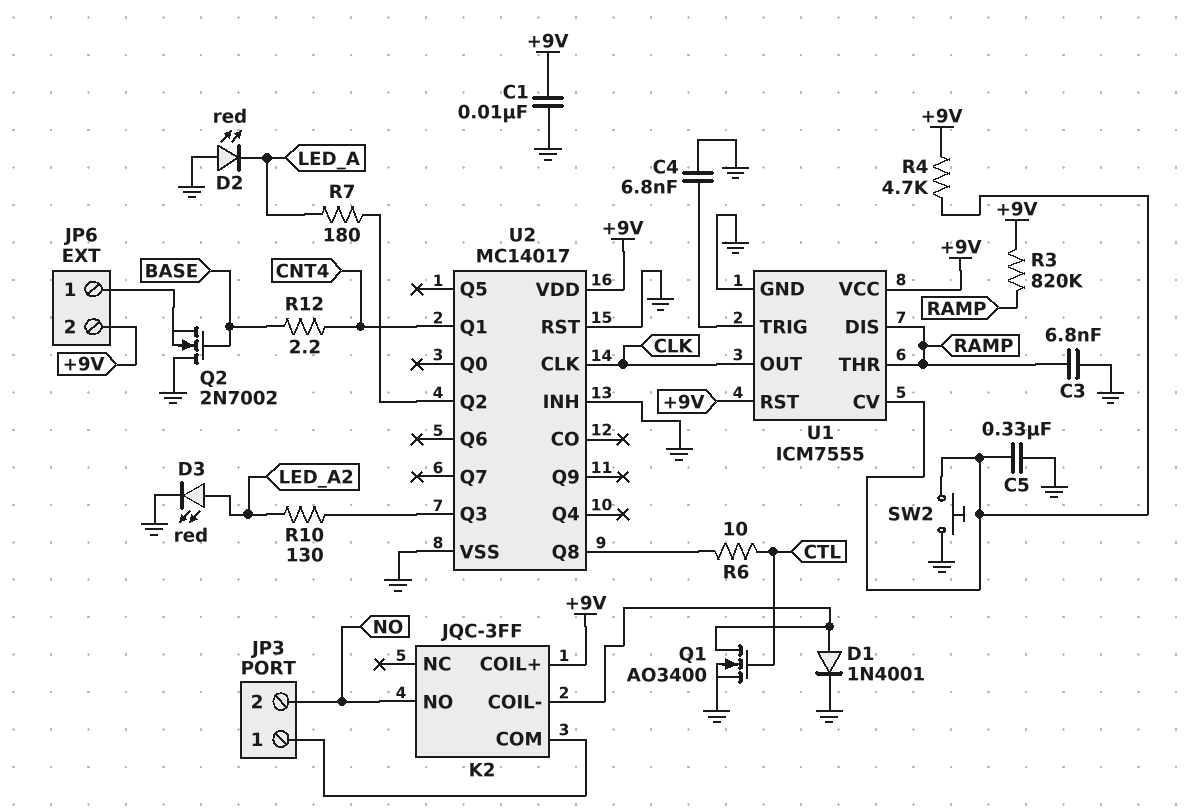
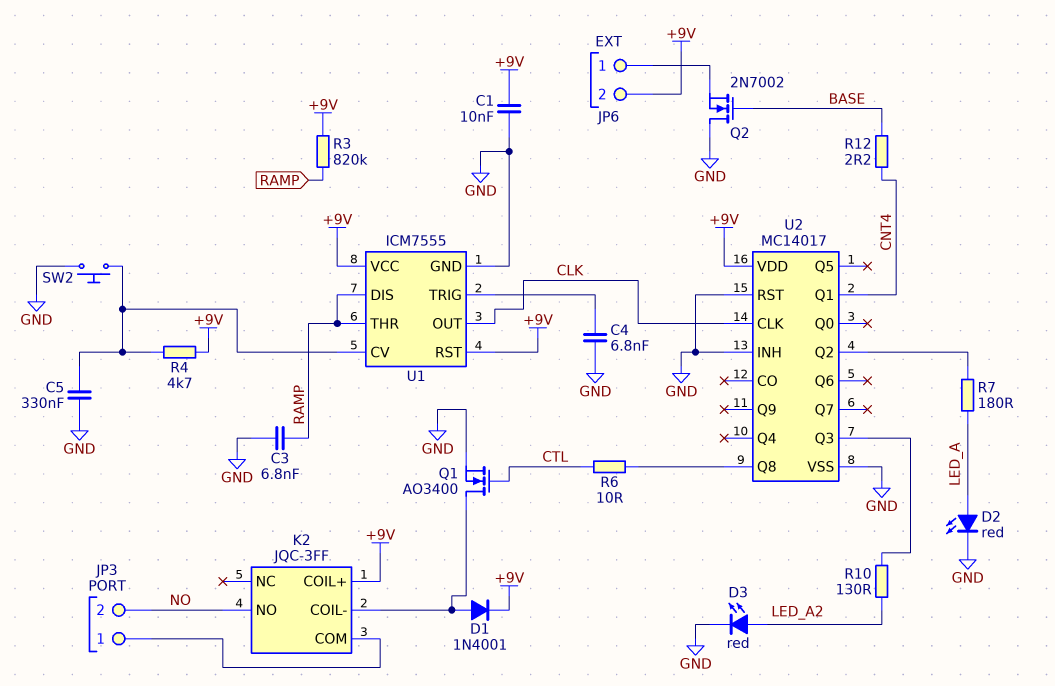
D1: diode 1N4001 (A K2/COIL-, K GND) -> diode 1N4001 (A K2/COIL-, K +9V)
D2: LED red (A GND, K LED_A) -> LED red (A LED_A, K GND)

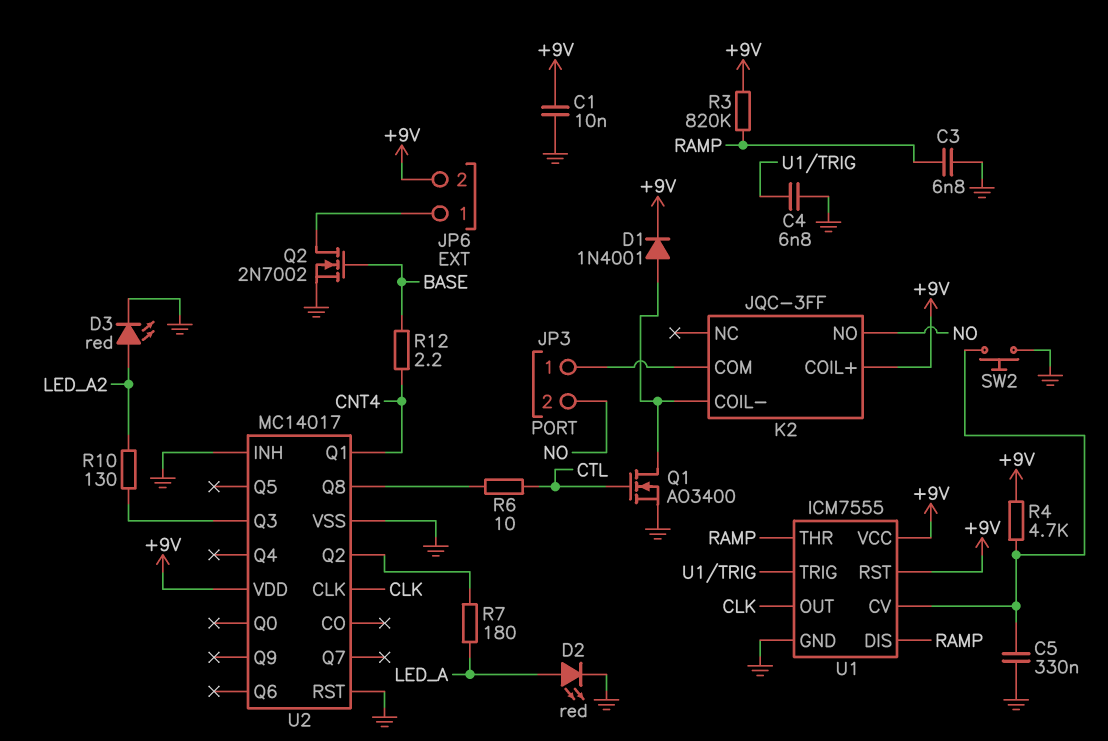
Q2: NMOS 2N7002 (G BASE, D GND, S JP6/1) -> NMOS 2N7002 (G BASE, D JP6/1, S GND)

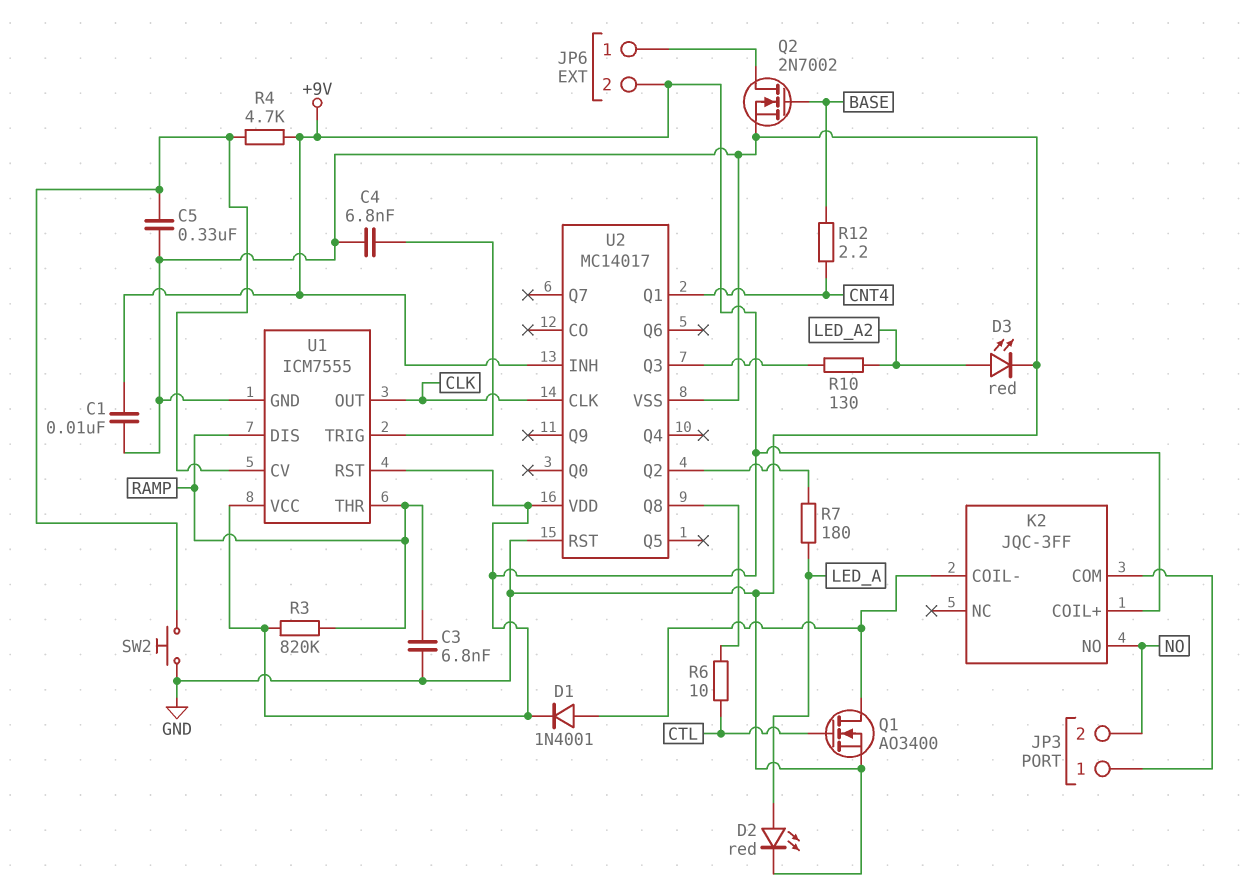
U2 pin INH: GND -> +9V

